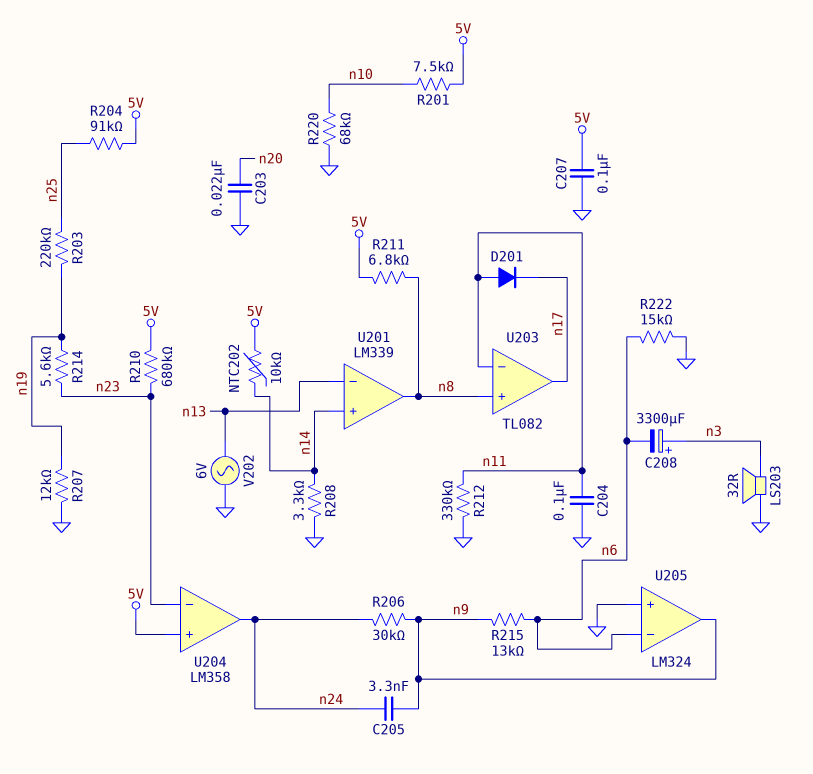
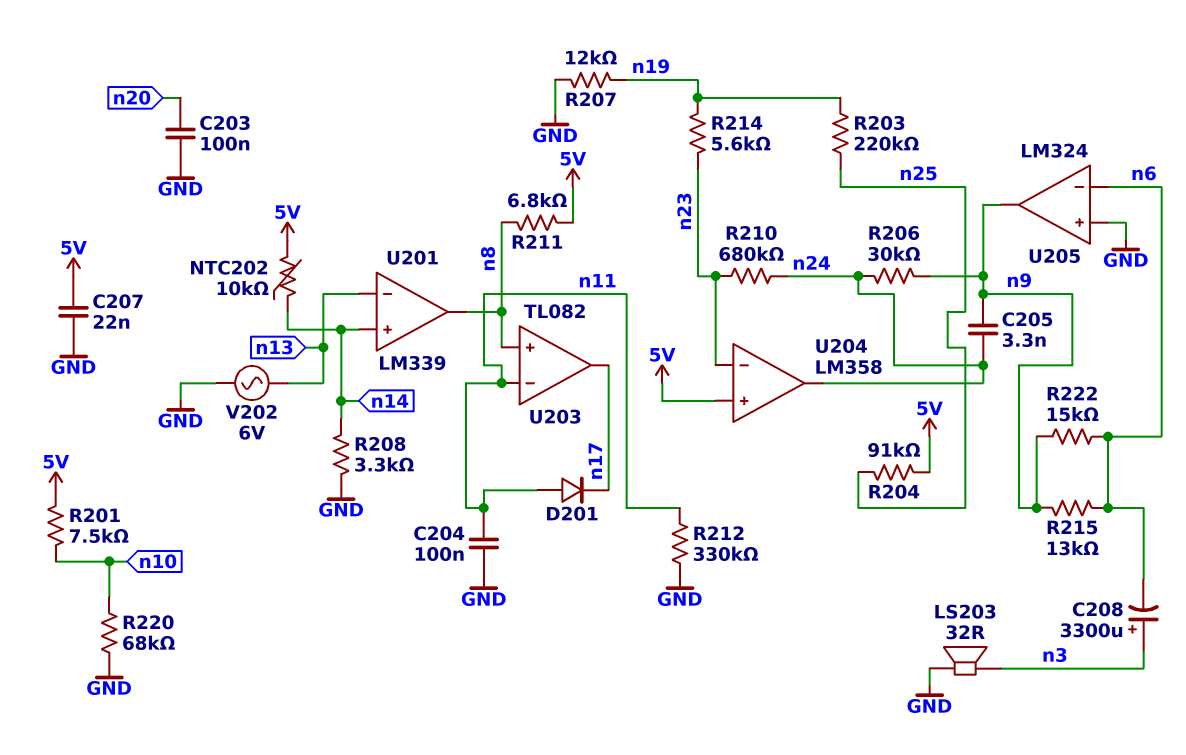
C203: 22nF (GND, n20) -> 100nF (GND, n20)
C207: 100nF (5V, GND) -> 22nF (5V, GND)
R210: 680k (5V, n23) -> 680k (n23, n24)
R222: 15k (GND, n6) -> 15k (n6, n9)

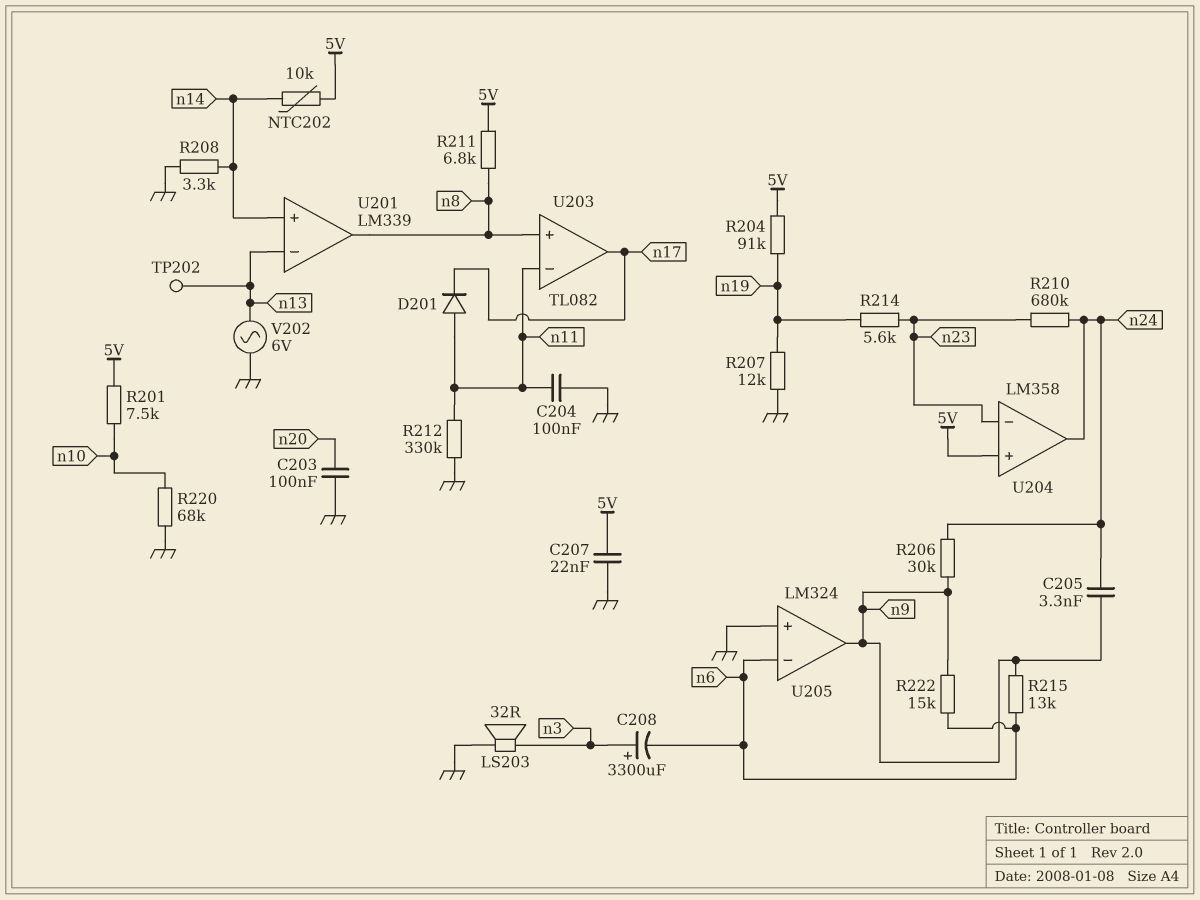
R203: 220k (n19, n25) -> none
R204: 91k (5V, n25) -> 91k (5V, n19)
TP202: none -> test point (n13)

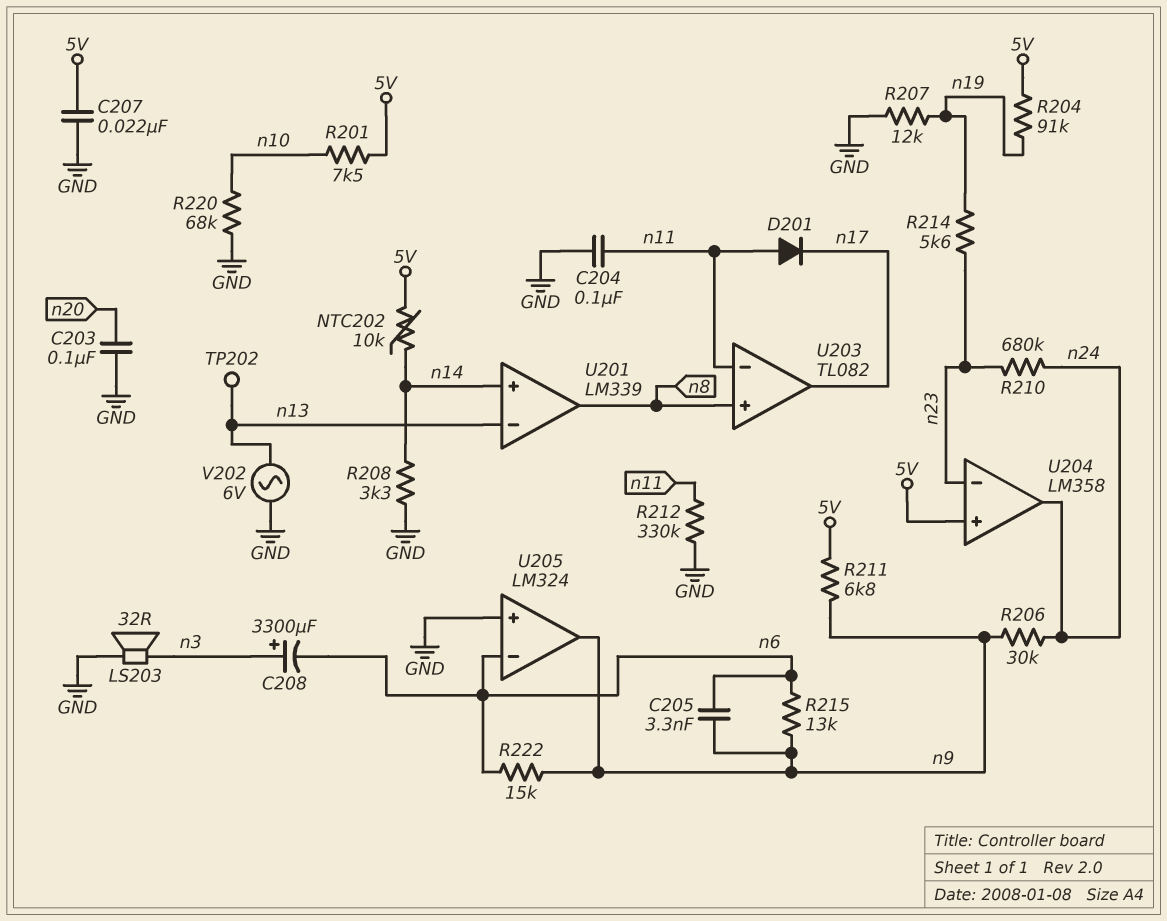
C205: 3.3nF (n9, n24) -> 3.3nF (n6, n9)
R211: 6.8k (5V, n8) -> 6.8k (5V, n9)

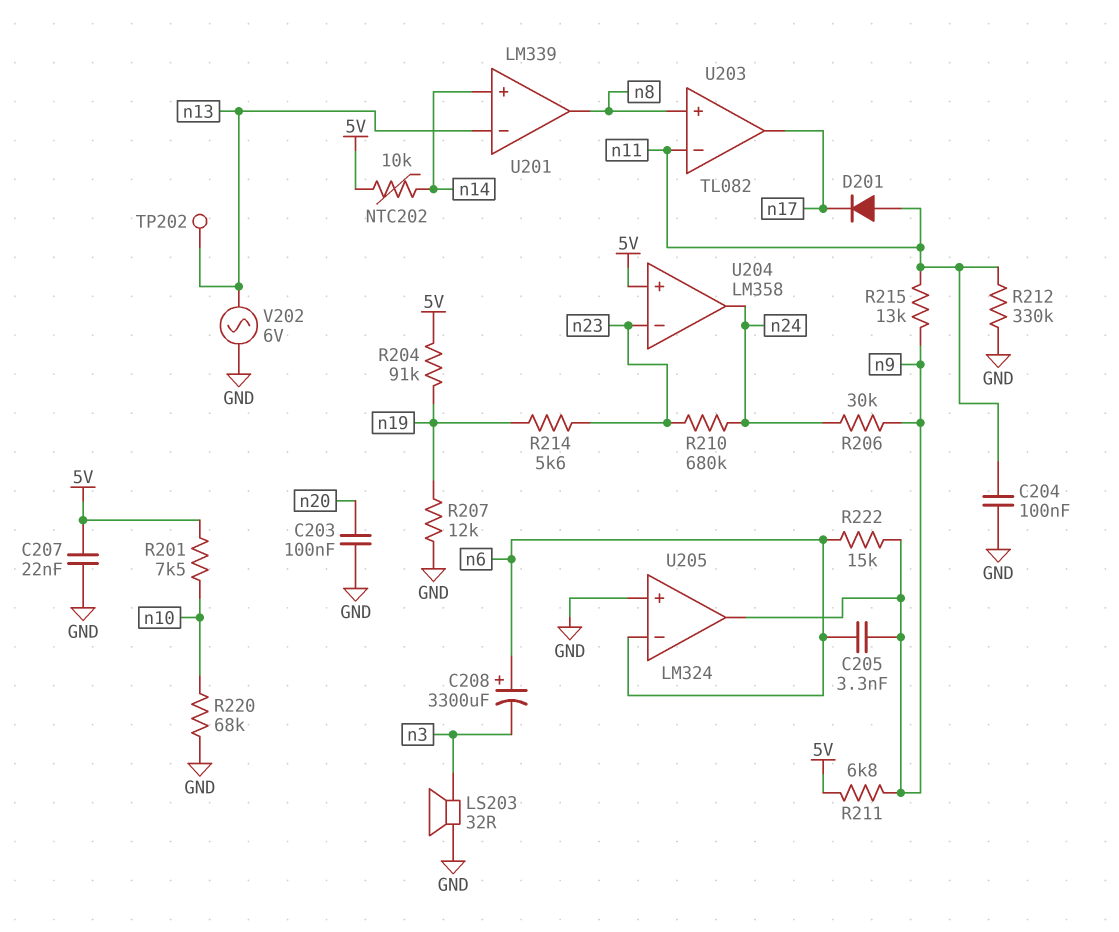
C208: 3300uF (plus n3, minus n6) -> 3300uF (plus n6, minus n3)
R208: 3.3k (GND, n14) -> none
R215: 13k (n6, n9) -> 13k (n9, n11)

